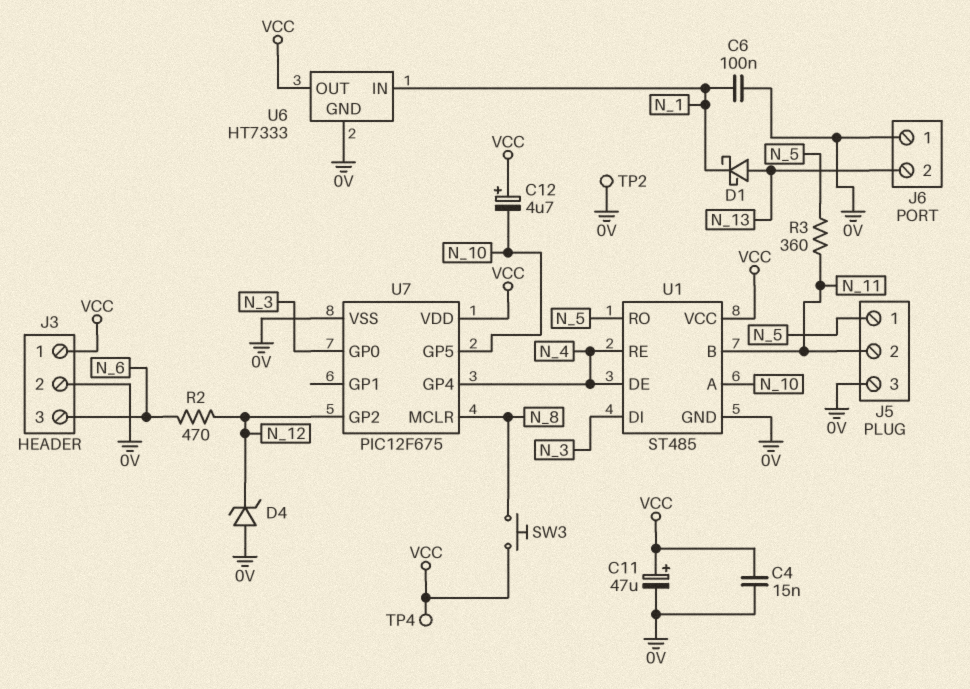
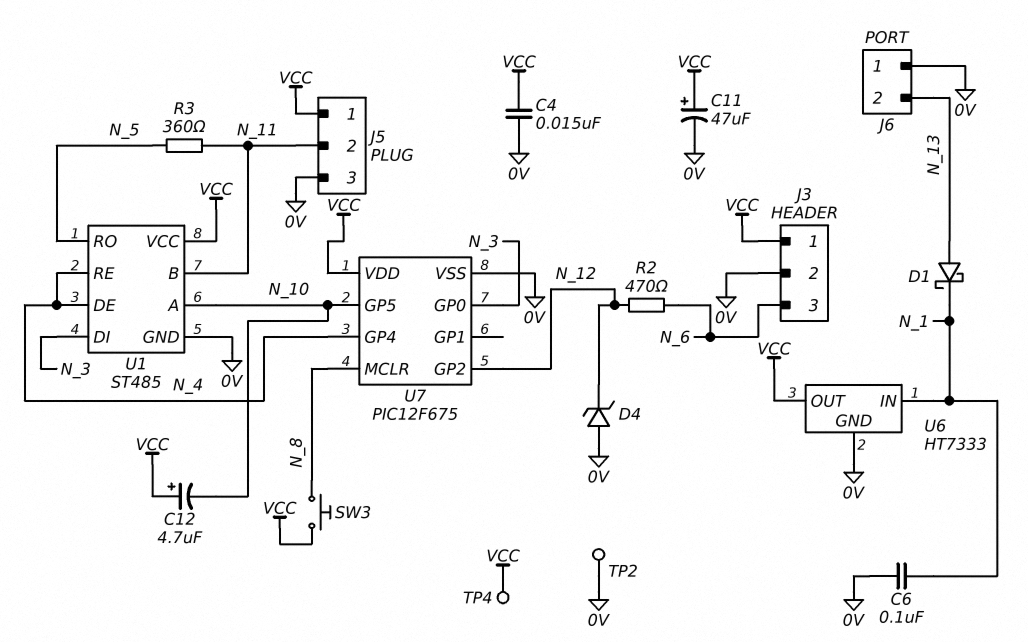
J5 pin 1: N_5 -> VCC

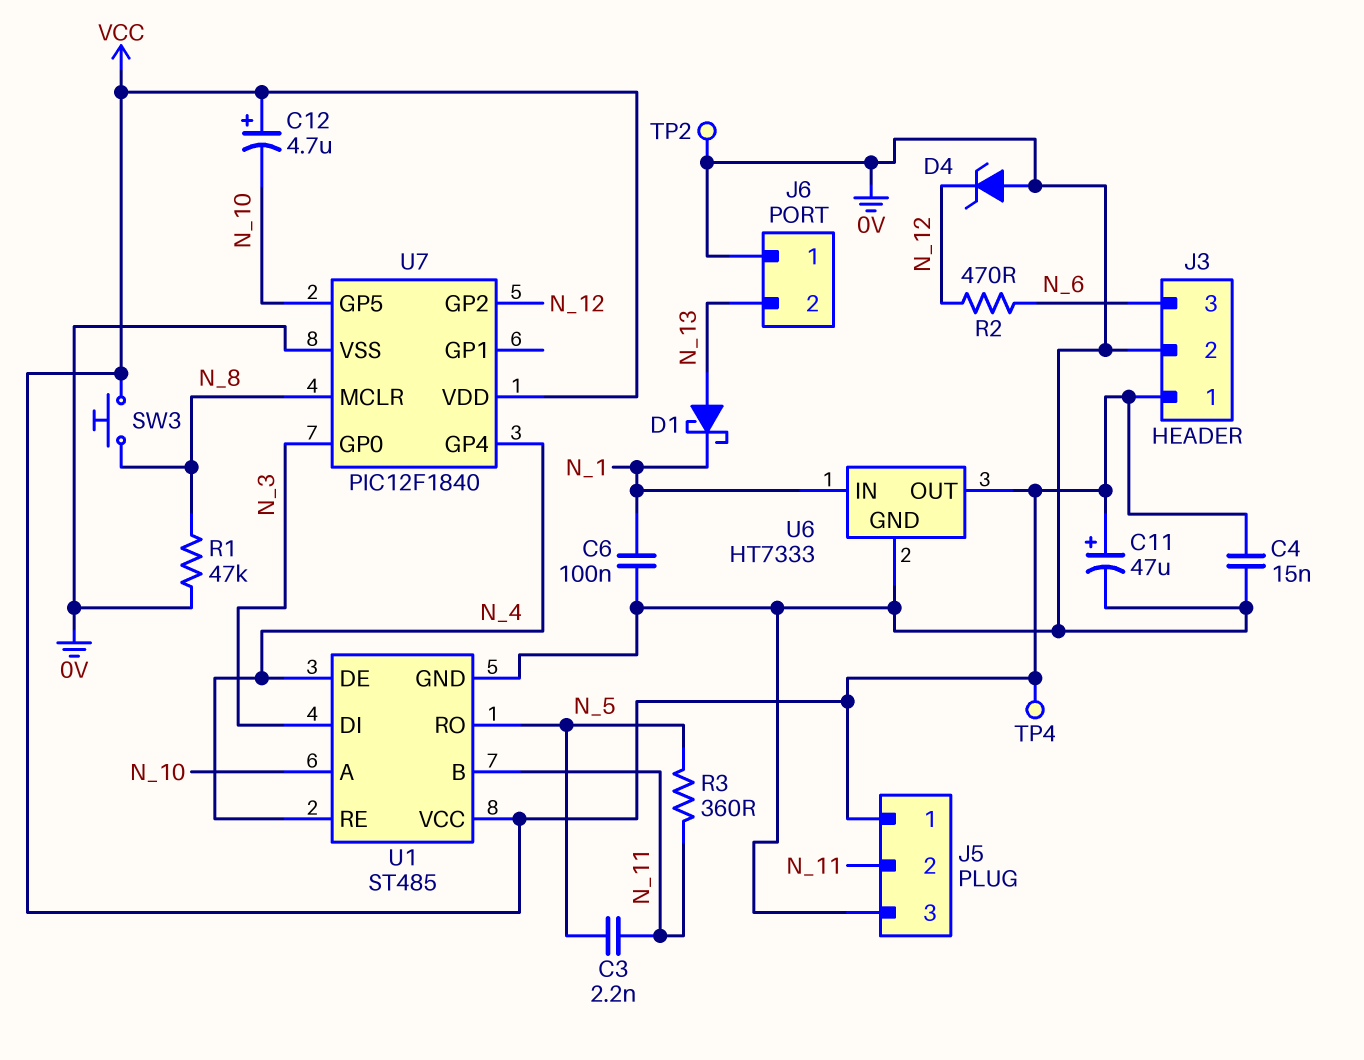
C3: none -> 2.2nF (N_5, N_11)
R1: none -> 47k (0V, N_8)
U7: PIC12F675 -> PIC12F1840

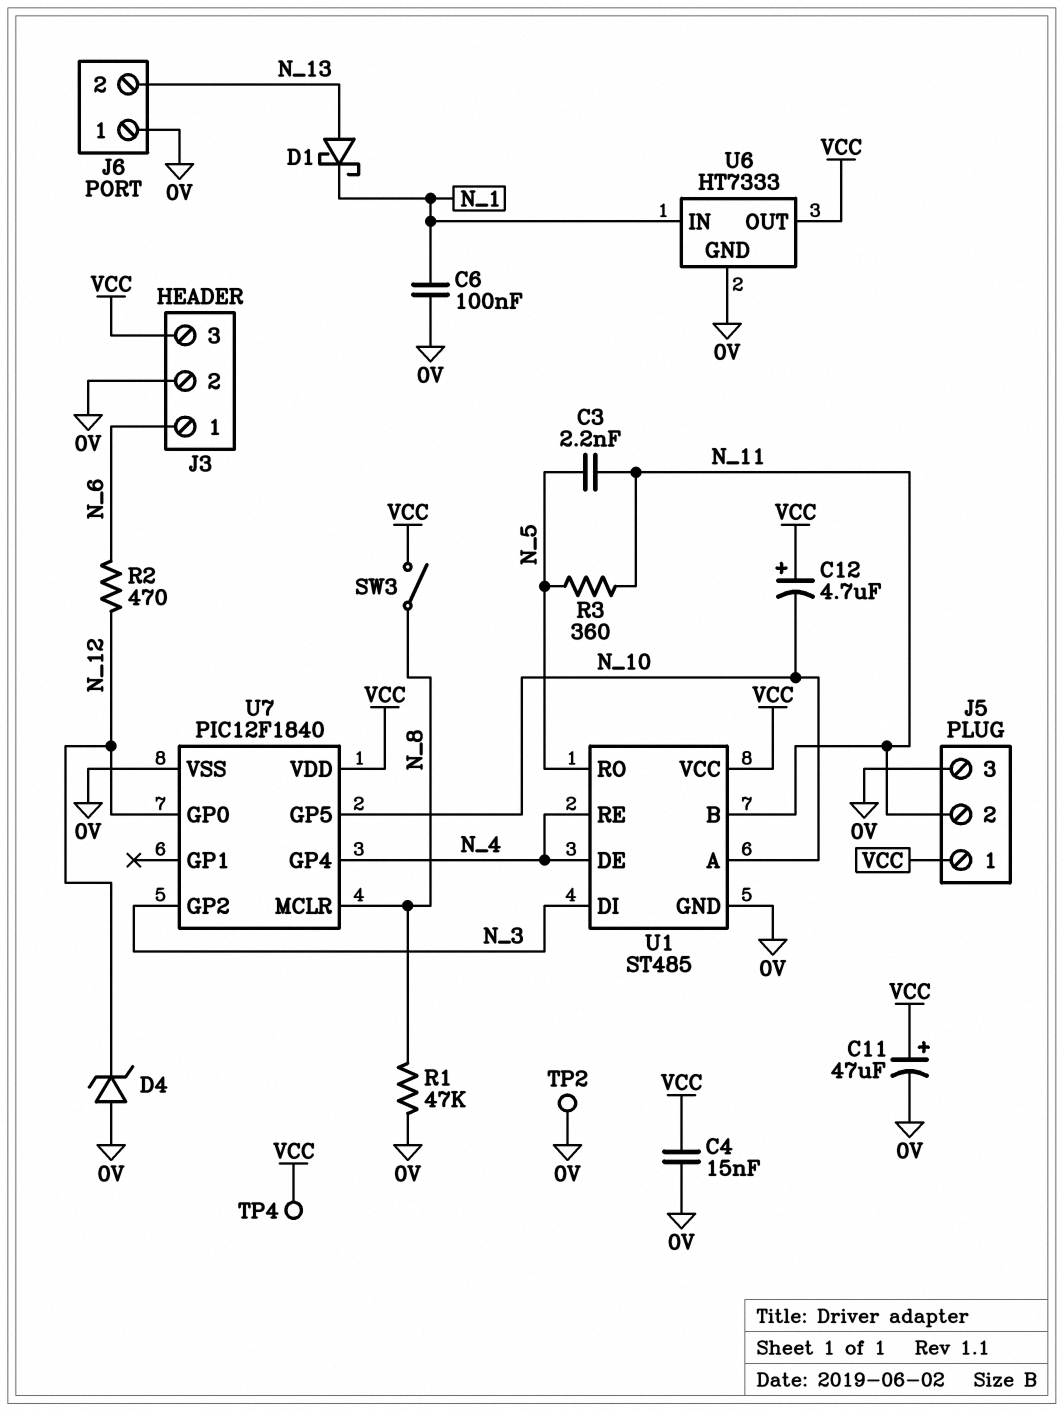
J3 pin 1: VCC -> N_6
J3 pin 3: N_6 -> VCC
SW3: button (N_8, VCC) -> switch (N_8, VCC)
U7 pin GP0: N_3 -> N_12
U7 pin GP2: N_12 -> N_3

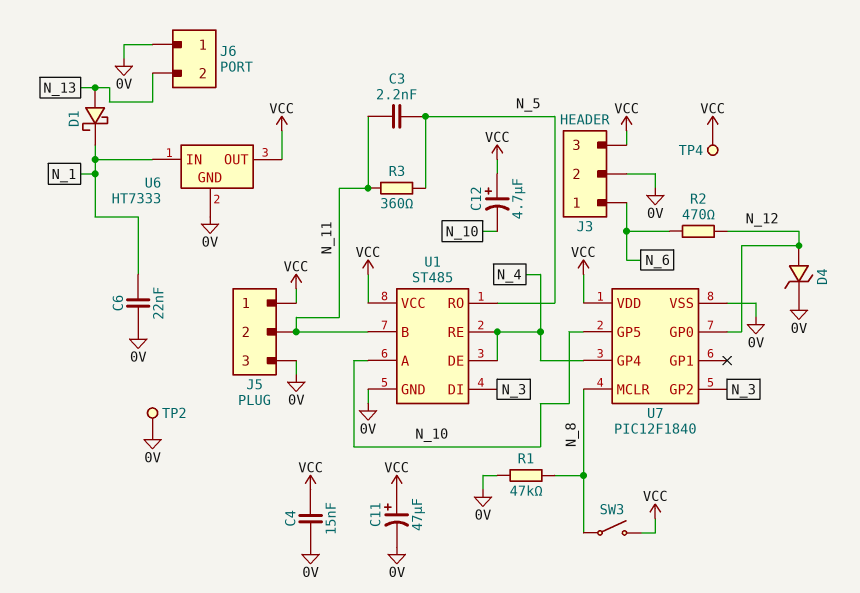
C6: 100nF (0V, N_1) -> 22nF (0V, N_1)
D4: zener (A 0V, K N_12) -> zener (A N_12, K 0V)

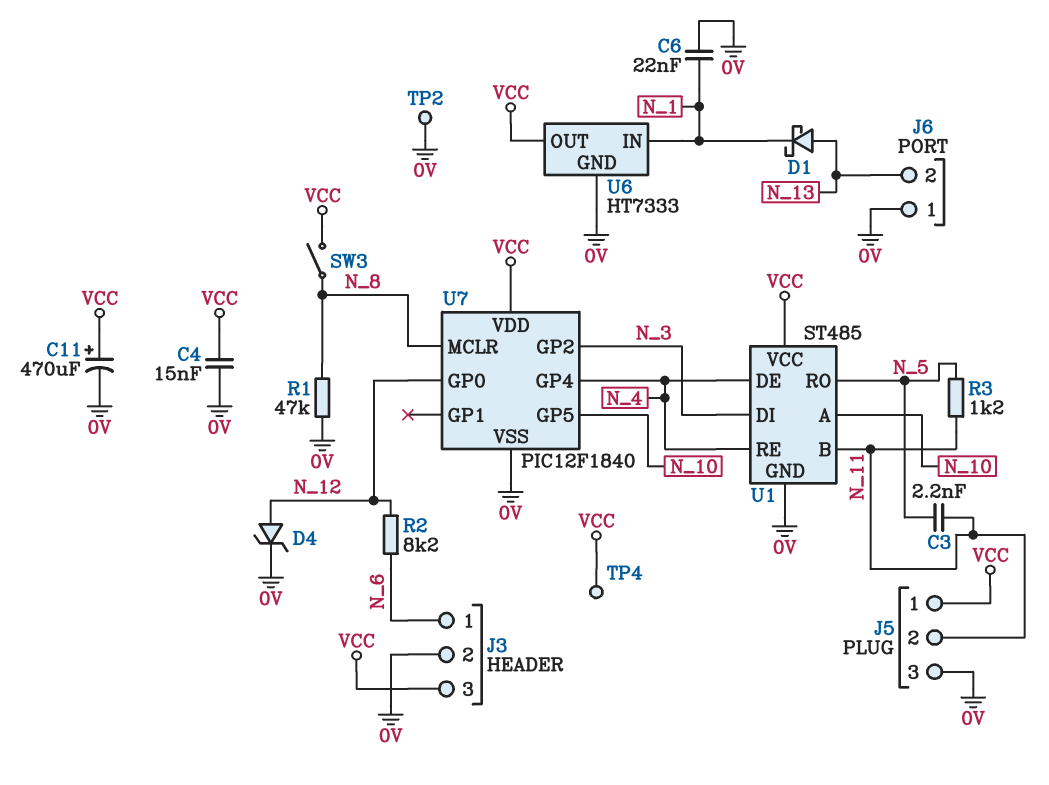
C11: 47uF (plus VCC, minus 0V) -> 470uF (plus VCC, minus 0V)
C12: 4.7uF (plus VCC, minus N_10) -> none
R2: 470 (N_6, N_12) -> 8.2k (N_6, N_12)
R3: 360 (N_5, N_11) -> 1.2k (N_5, N_11)

